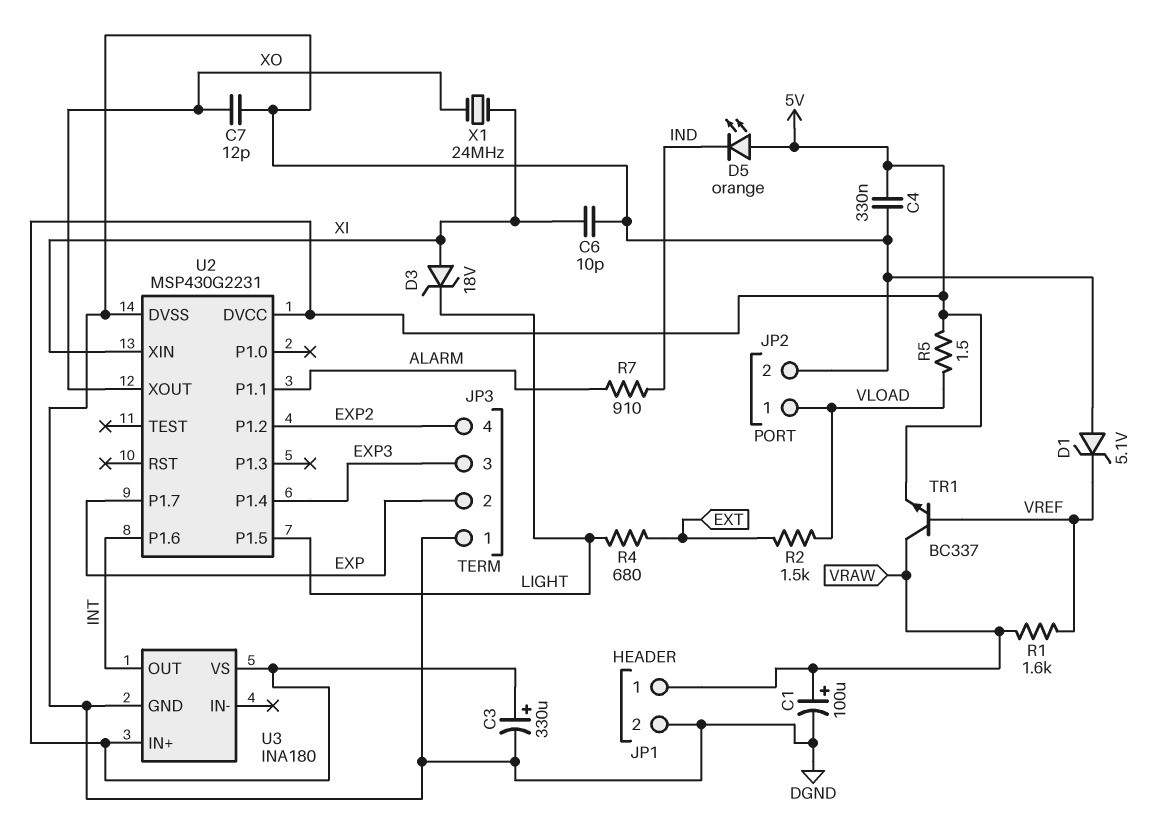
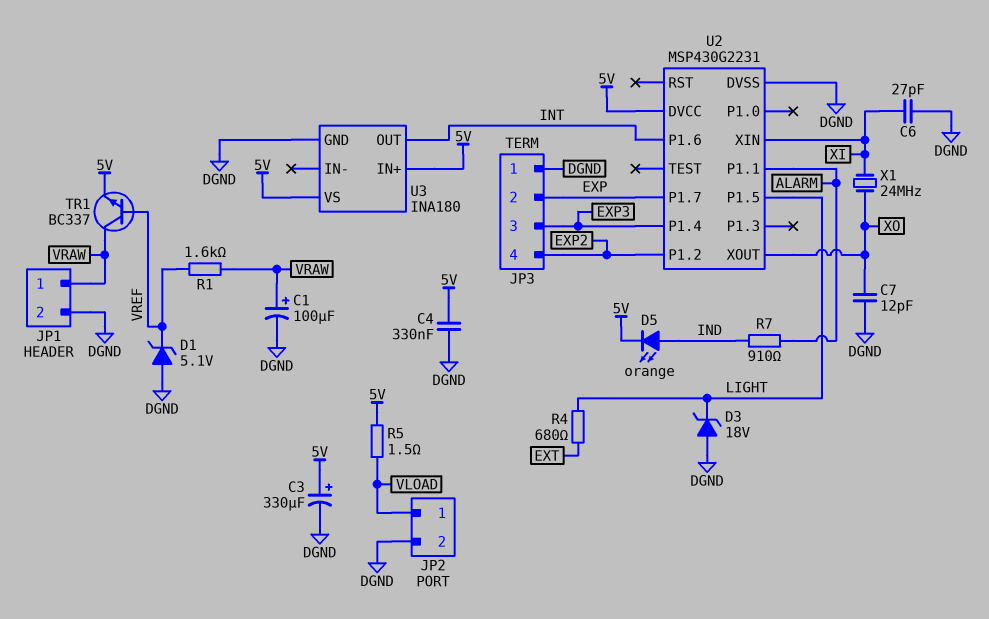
C6: 10pF (DGND, XI) -> 27pF (DGND, XI)
D3: zener 18V (A XI, K LIGHT) -> zener 18V (A DGND, K LIGHT)
D5: LED orange (A 5V, K IND) -> LED orange (A IND, K 5V)
R2: 1.5k (EXT, VLOAD) -> none

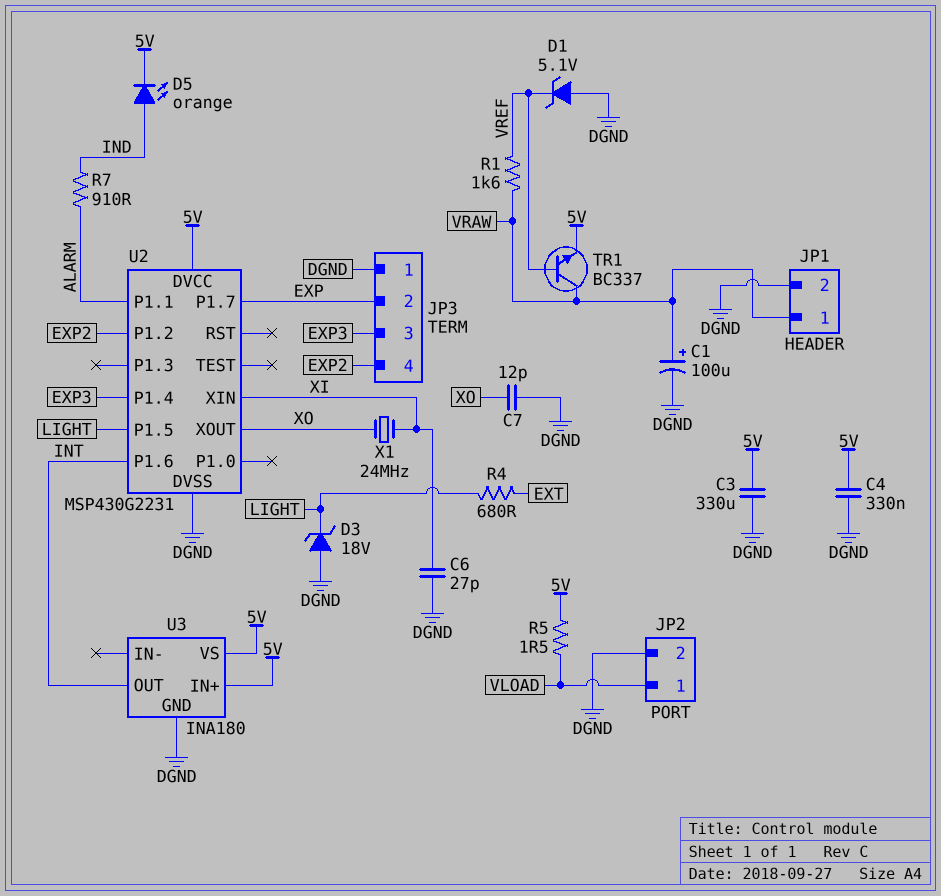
C3: 330uF (plus 5V, minus DGND) -> 330uF (5V, DGND)

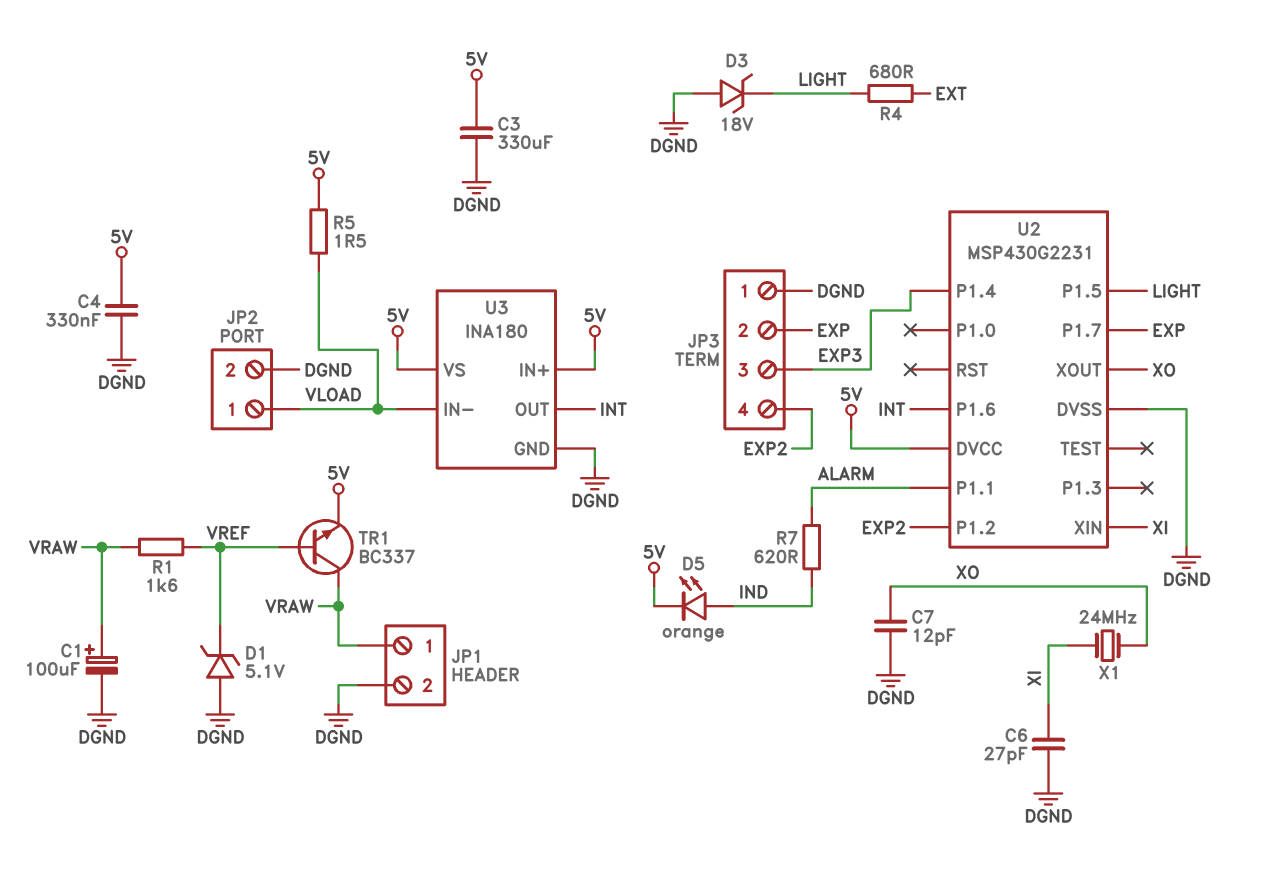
R7: 910 (ALARM, IND) -> 620 (ALARM, IND)
U3 pin IN-: none -> VLOAD

